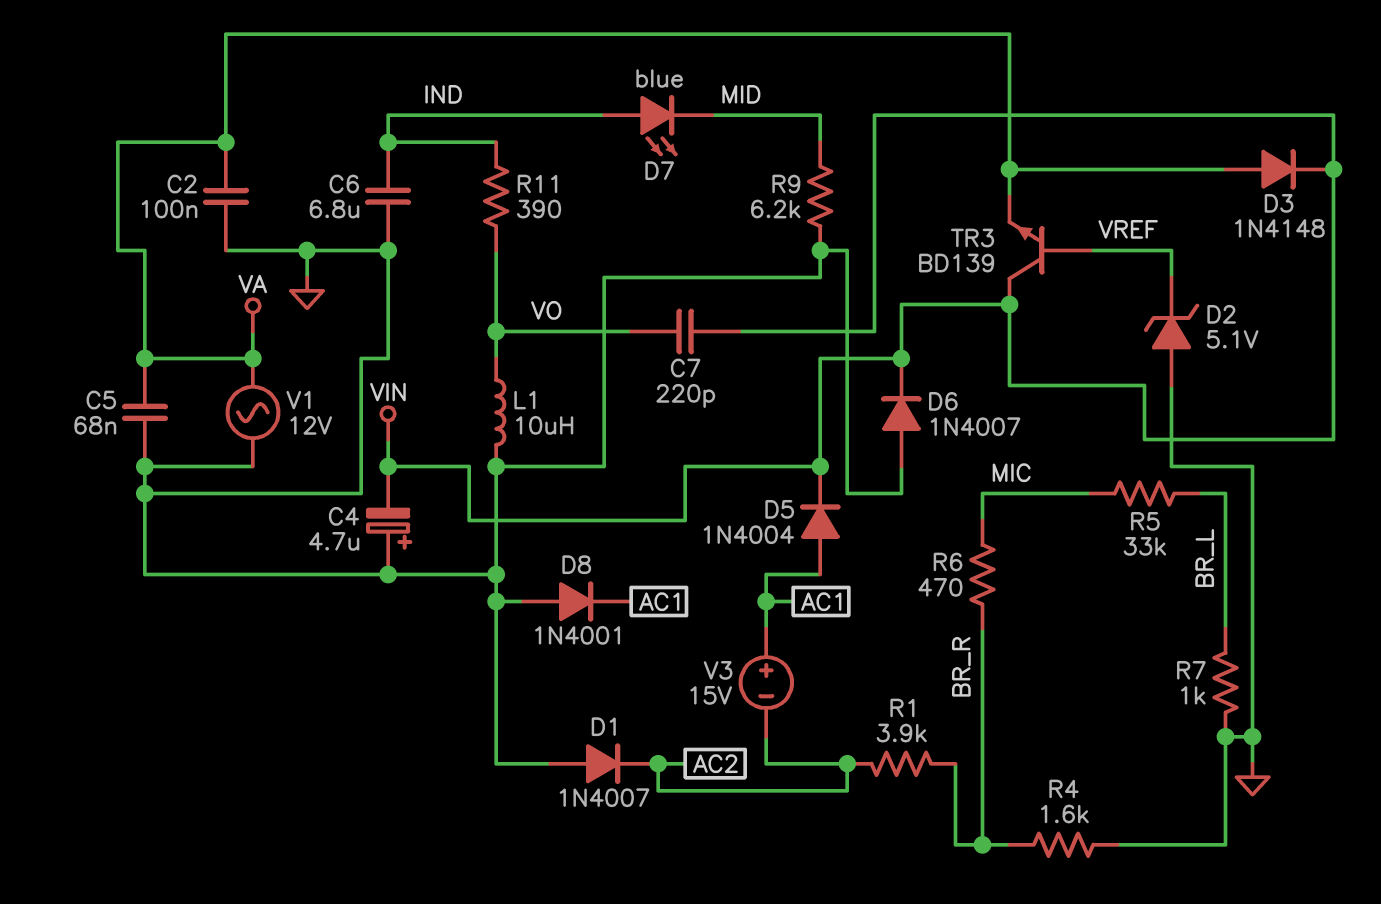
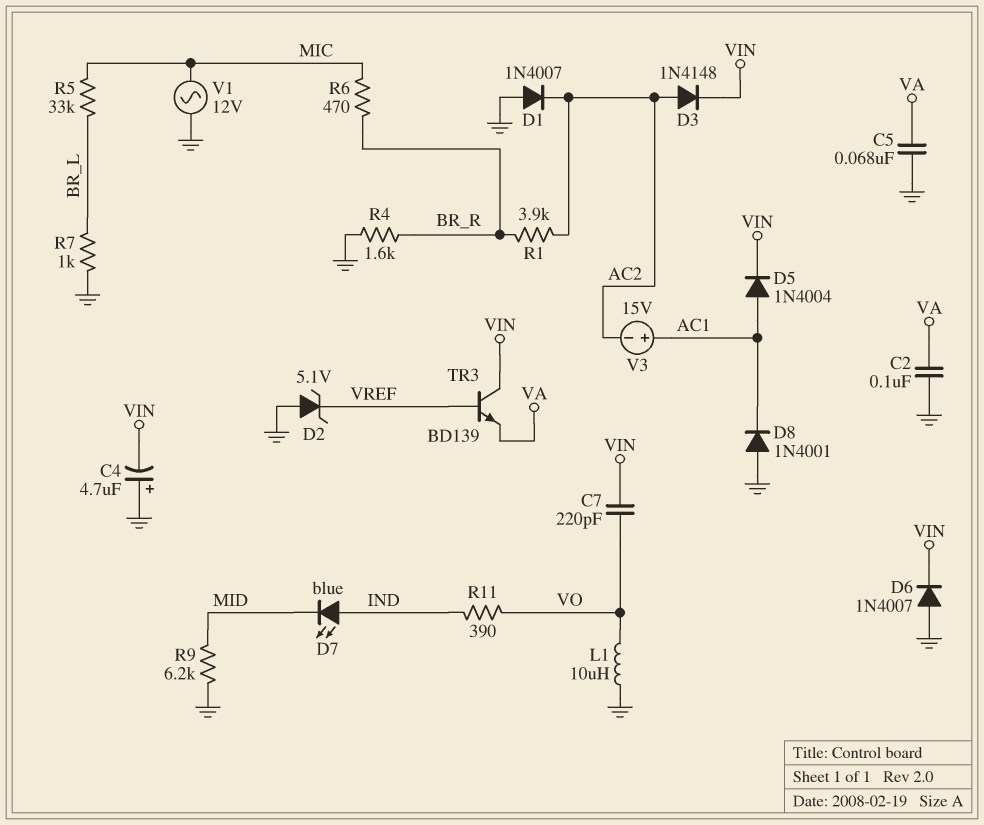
C6: 6.8uF (GND, IND) -> none
D3: diode 1N4148 (A VA, K VIN) -> diode 1N4148 (A AC2, K VIN)
V1: AC 12V (GND, VA) -> AC 12V (GND, MIC)

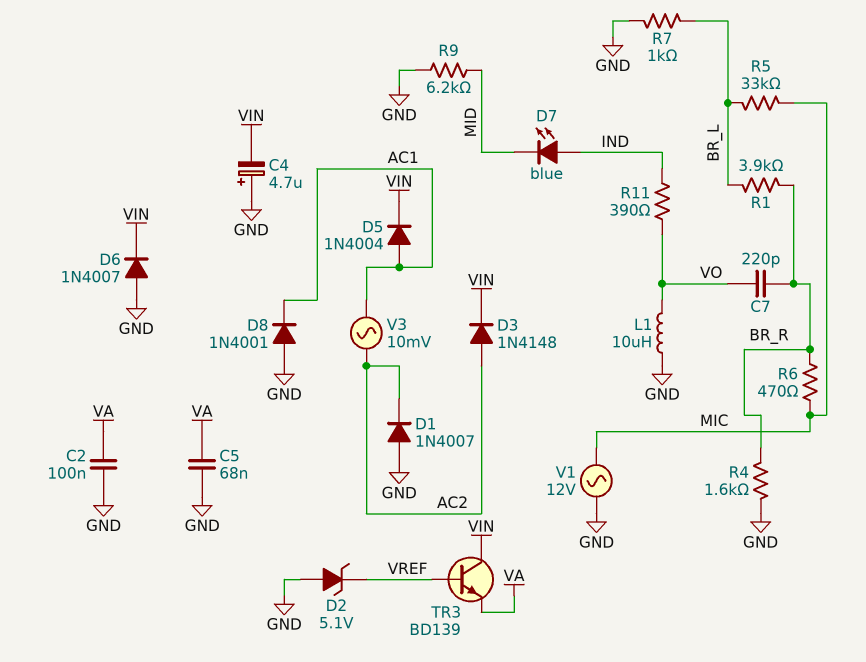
C7: 220pF (VIN, VO) -> 220pF (BR_R, VO)
R1: 3.9k (AC2, BR_R) -> 3.9k (BR_L, BR_R)
V3: 15V (plus AC1, minus AC2) -> AC 10mV (AC1, AC2)

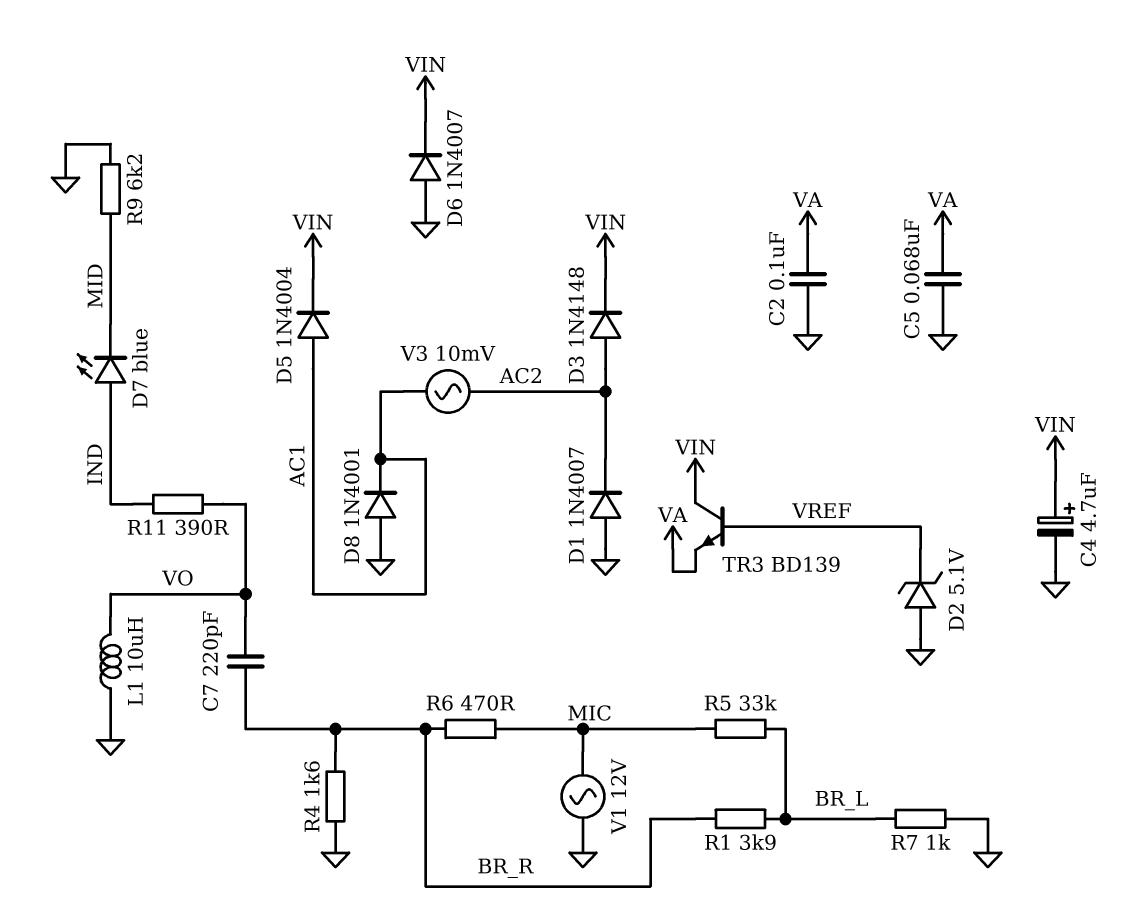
C4: 4.7uF (plus GND, minus VIN) -> 4.7uF (plus VIN, minus GND)

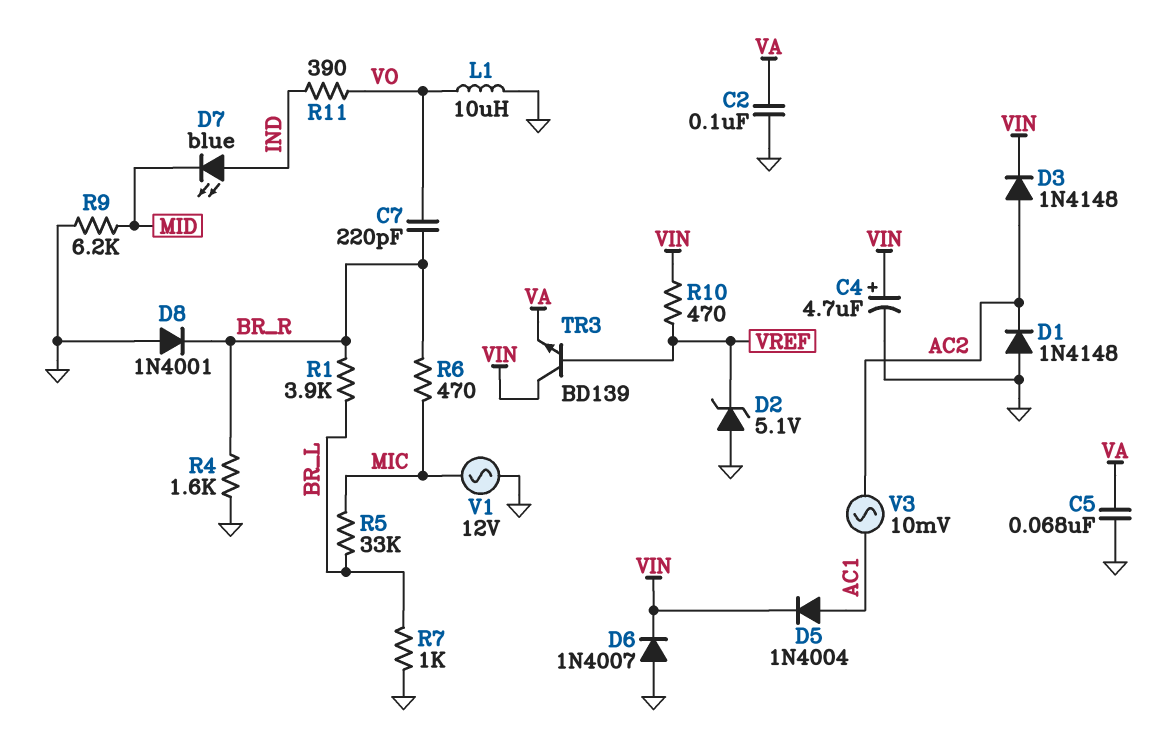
D1: diode 1N4007 (A GND, K AC2) -> diode 1N4148 (A GND, K AC2)
D8: diode 1N4001 (A GND, K AC1) -> diode 1N4001 (A GND, K BR_R)
R10: none -> 470 (VIN, VREF)

